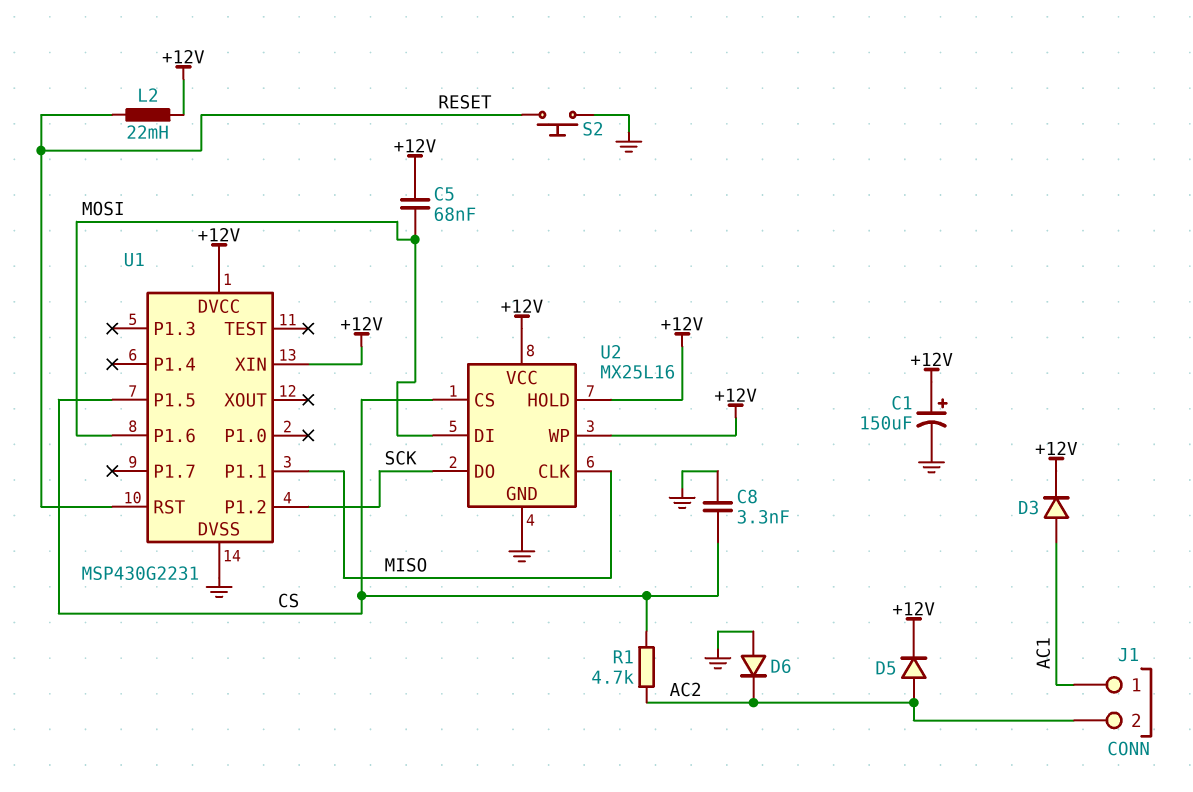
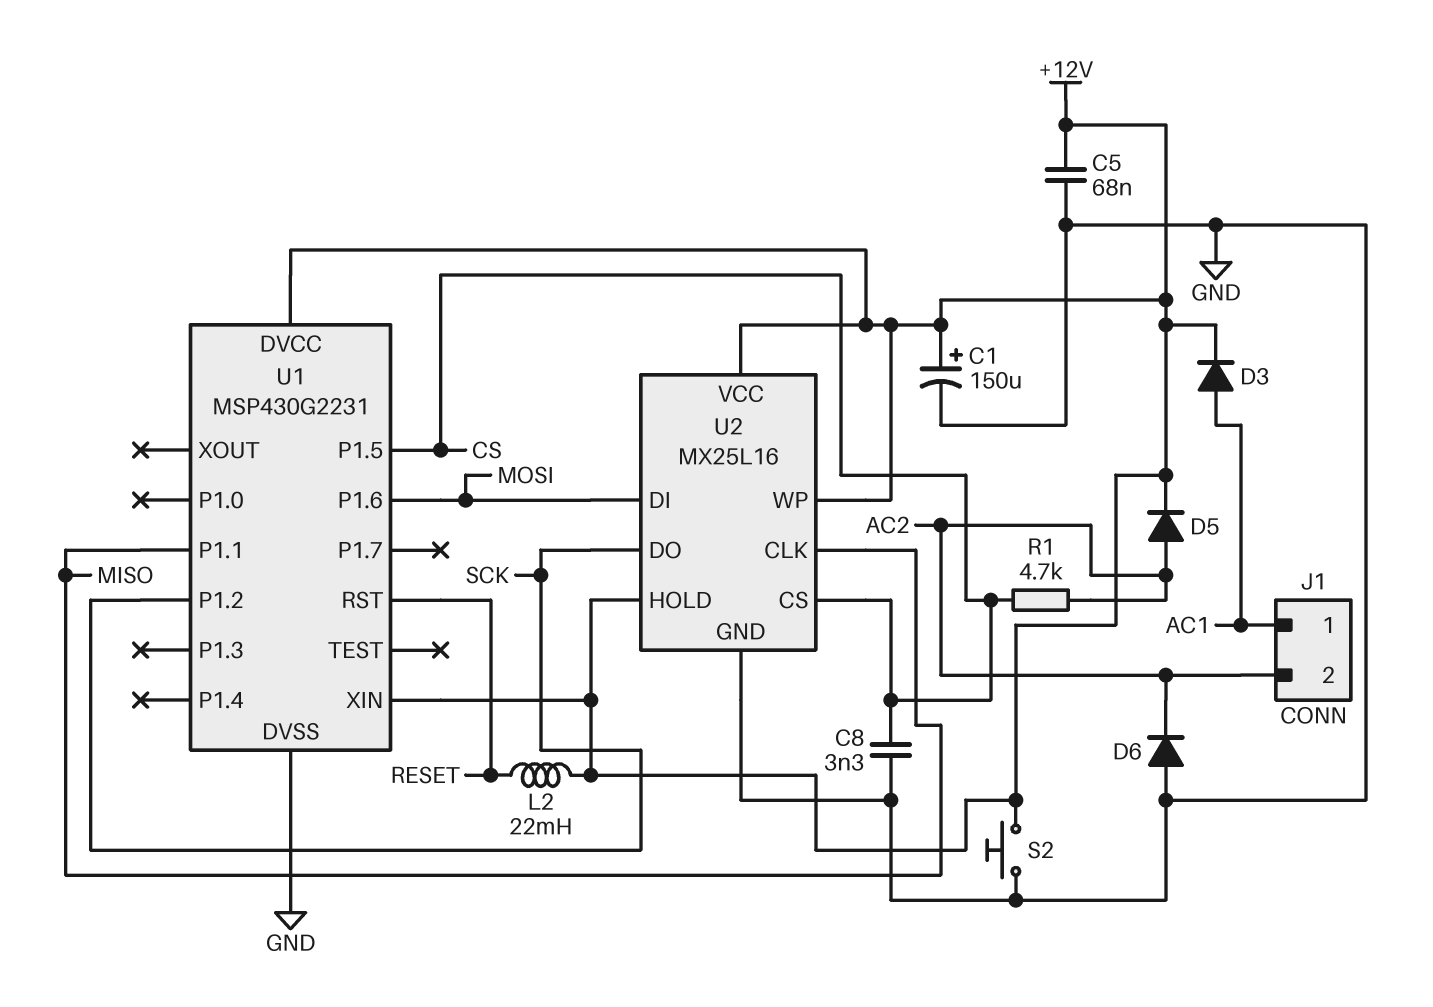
C5: 68nF (+12V, MOSI) -> 68nF (+12V, GND)
S2: button (GND, RESET) -> button (+12V, GND)

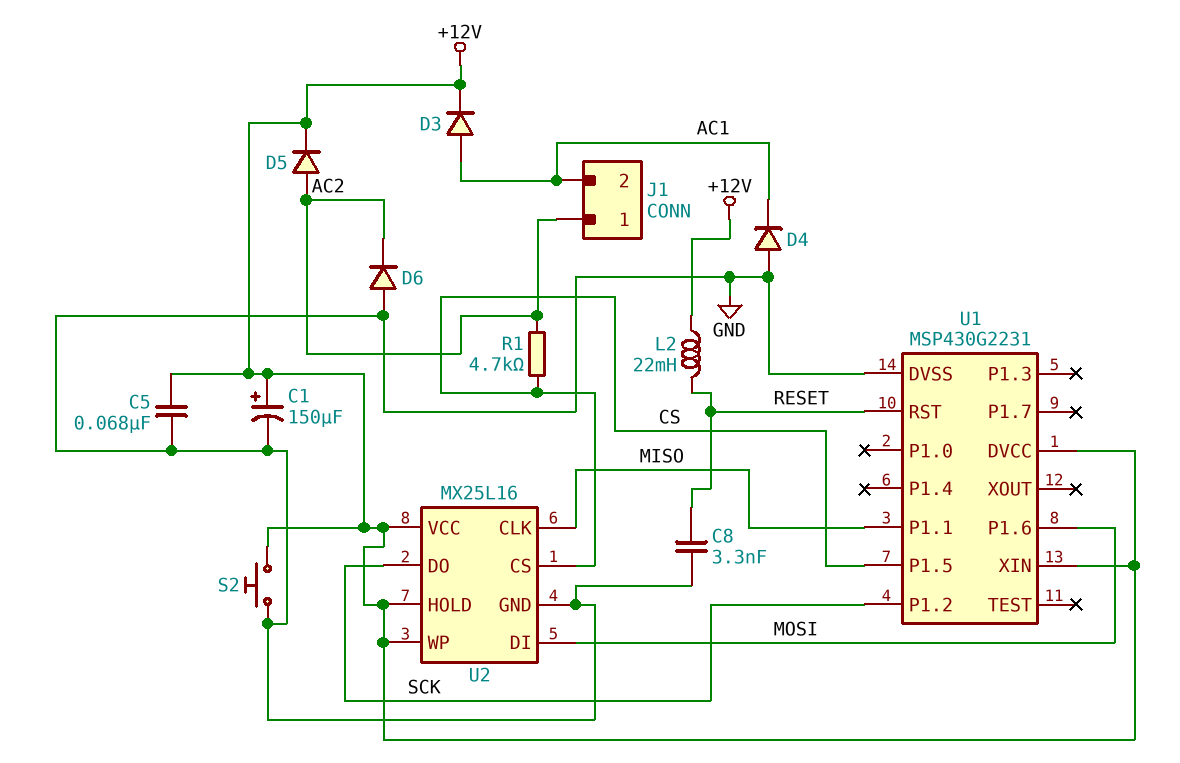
C8: 3.3nF (CS, GND) -> 3.3nF (GND, RESET)
D4: none -> diode (A GND, K AC1)
J1 pin 1: AC1 -> AC2
J1 pin 2: AC2 -> AC1

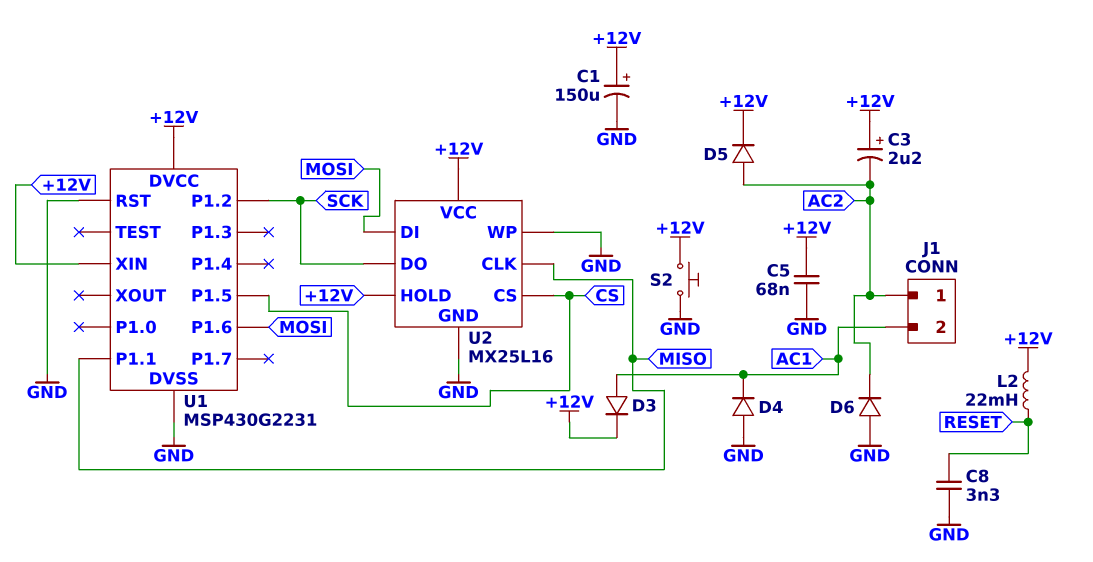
C3: none -> 2.2uF (plus +12V, minus AC2)
R1: 4.7k (AC2, CS) -> none
U1 pin RST: RESET -> GND
U2 pin WP: +12V -> GND

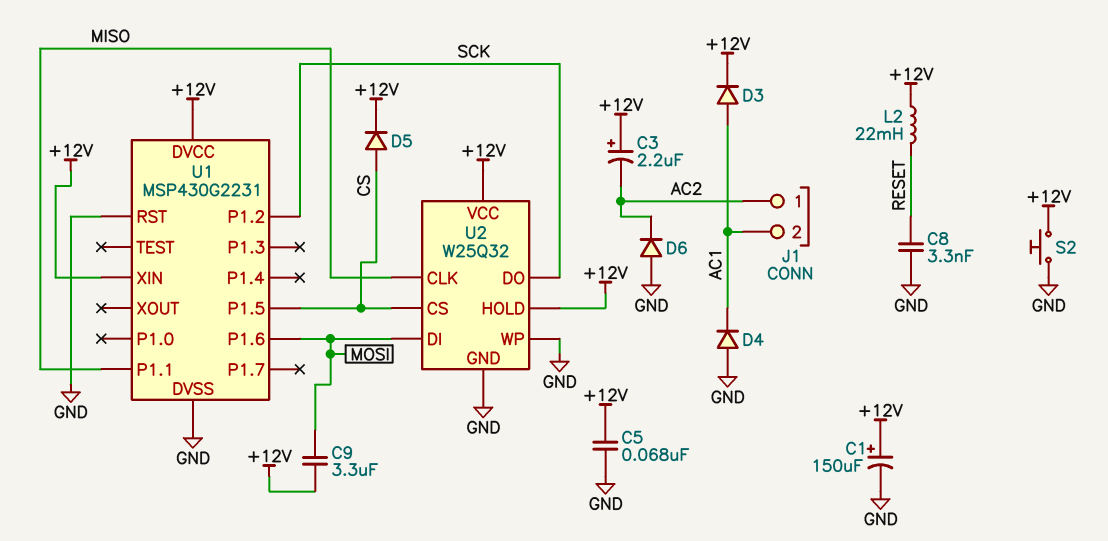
C9: none -> 3.3uF (+12V, MOSI)
D5: diode (A AC2, K +12V) -> diode (A CS, K +12V)
U2: MX25L16 -> W25Q32

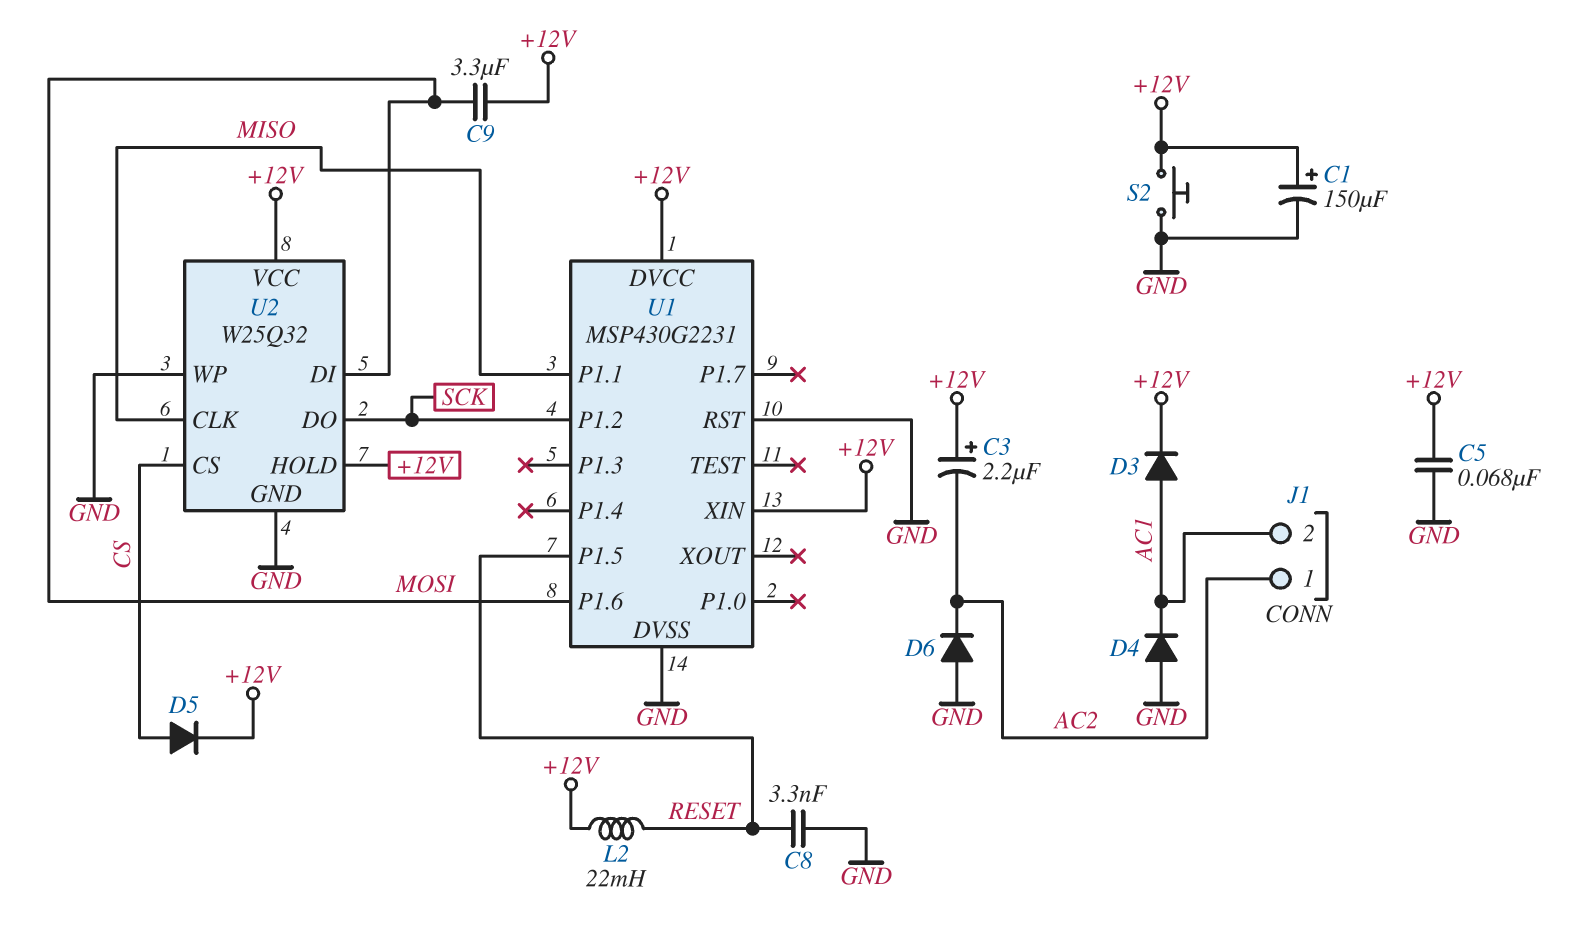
U1 pin P1.5: CS -> RESET

